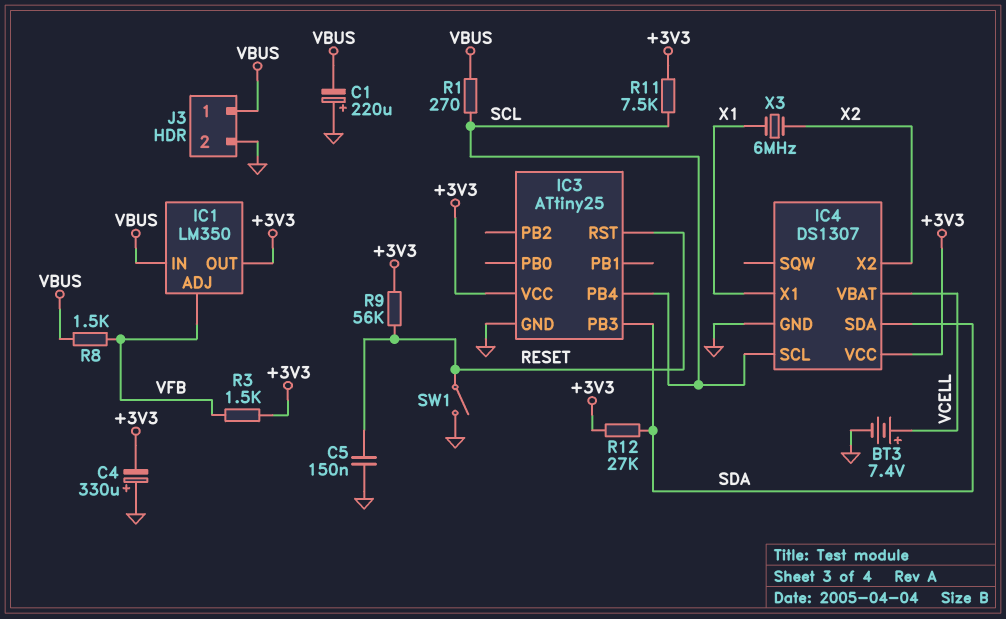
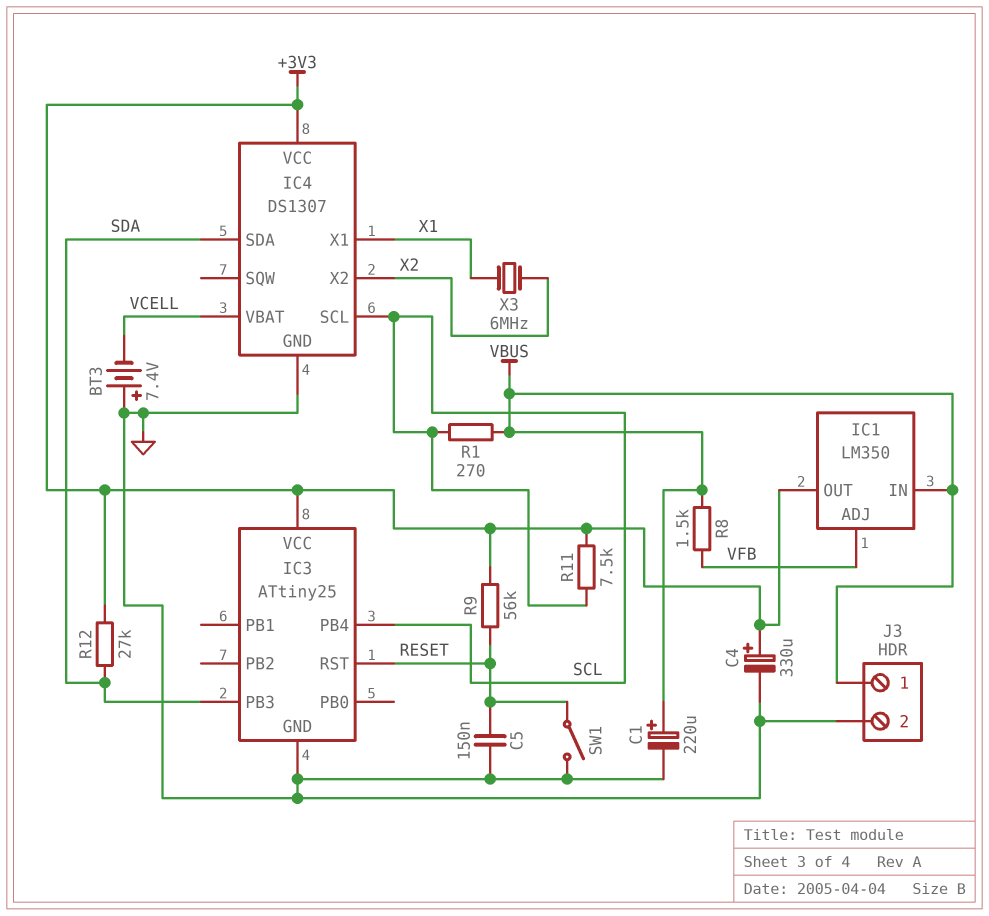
BT3: 7.4V (plus VCELL, minus GND) -> 7.4V (plus GND, minus VCELL)
C1: 220uF (plus GND, minus VBUS) -> 220uF (plus VBUS, minus GND)
C4: 330uF (plus GND, minus +3V3) -> 330uF (plus +3V3, minus GND)
R3: 1.5k (+3V3, VFB) -> none

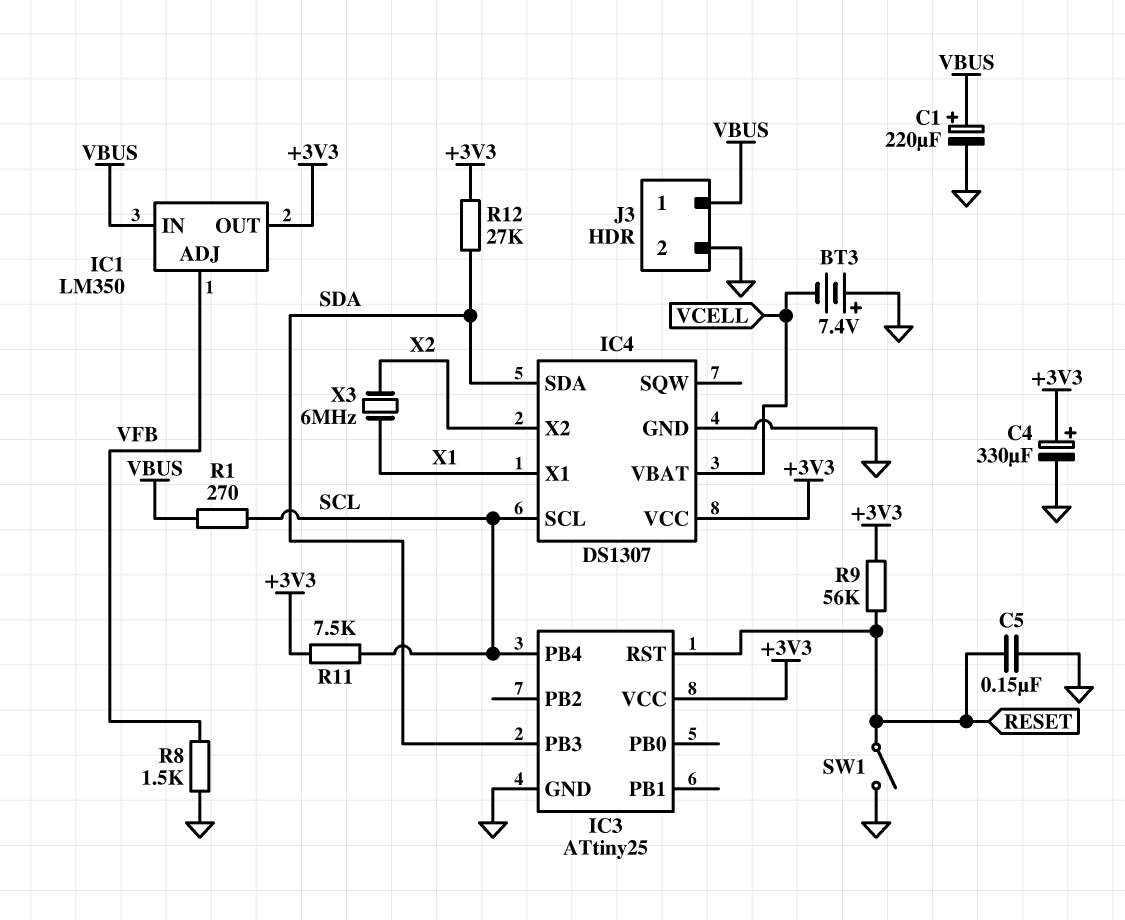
R8: 1.5k (VBUS, VFB) -> 1.5k (GND, VFB)

